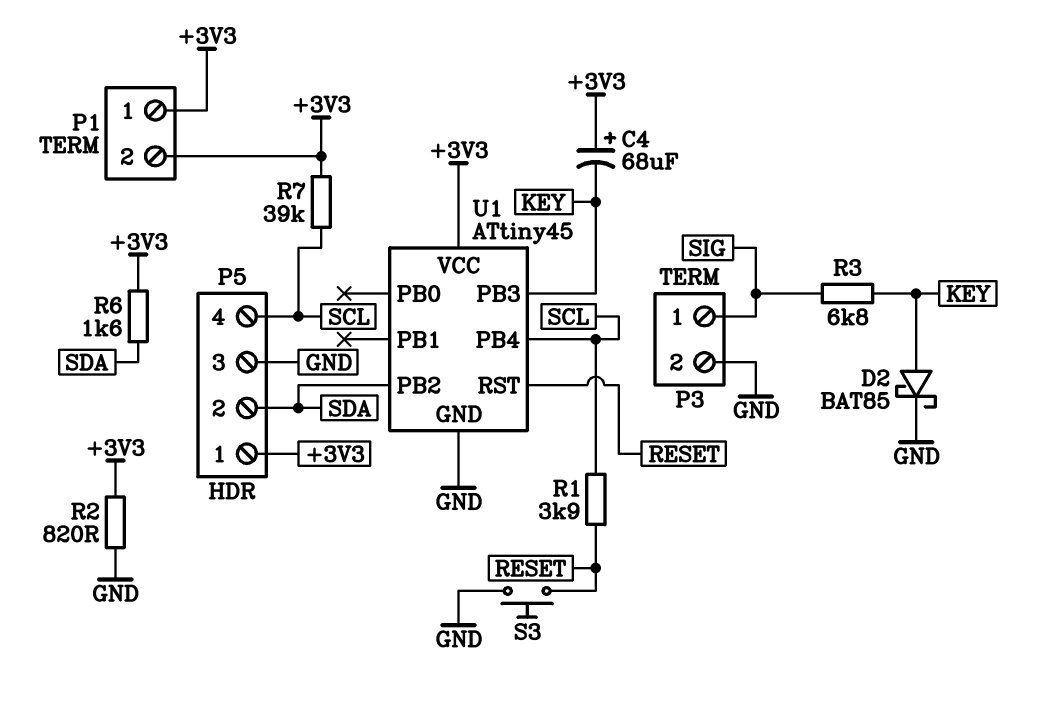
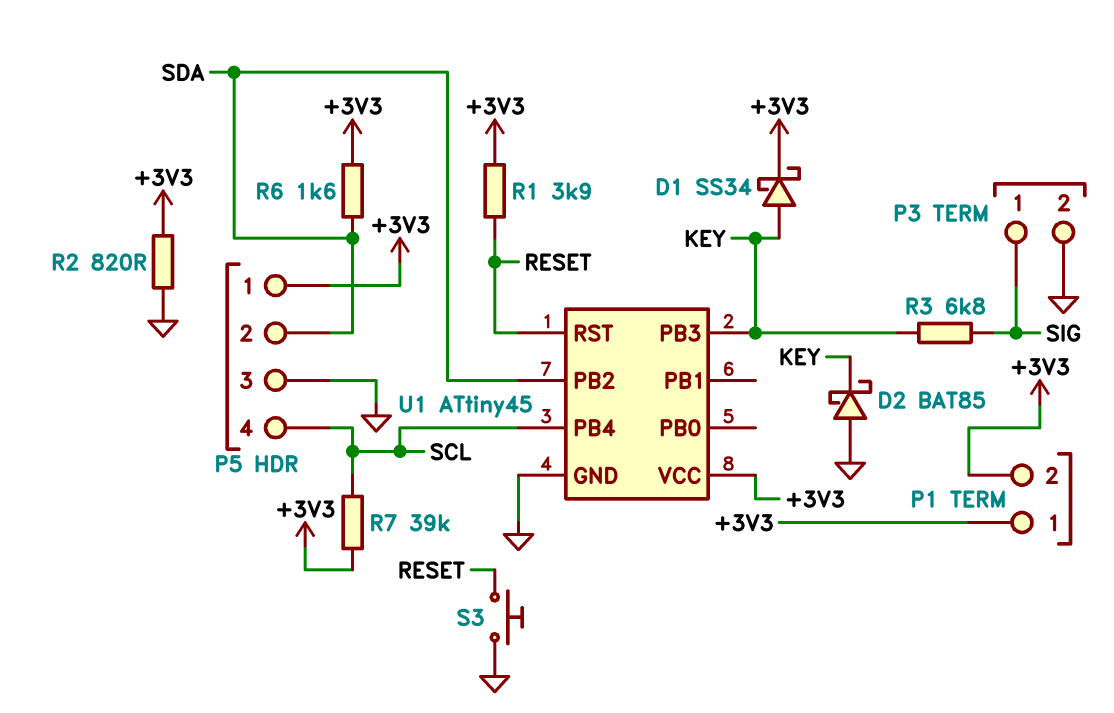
C4: 68uF (plus +3V3, minus KEY) -> none
D1: none -> schottky SS34 (A KEY, K +3V3)
D2: schottky BAT85 (A KEY, K GND) -> schottky BAT85 (A GND, K KEY)
R1: 3.9k (RESET, SCL) -> 3.9k (+3V3, RESET)

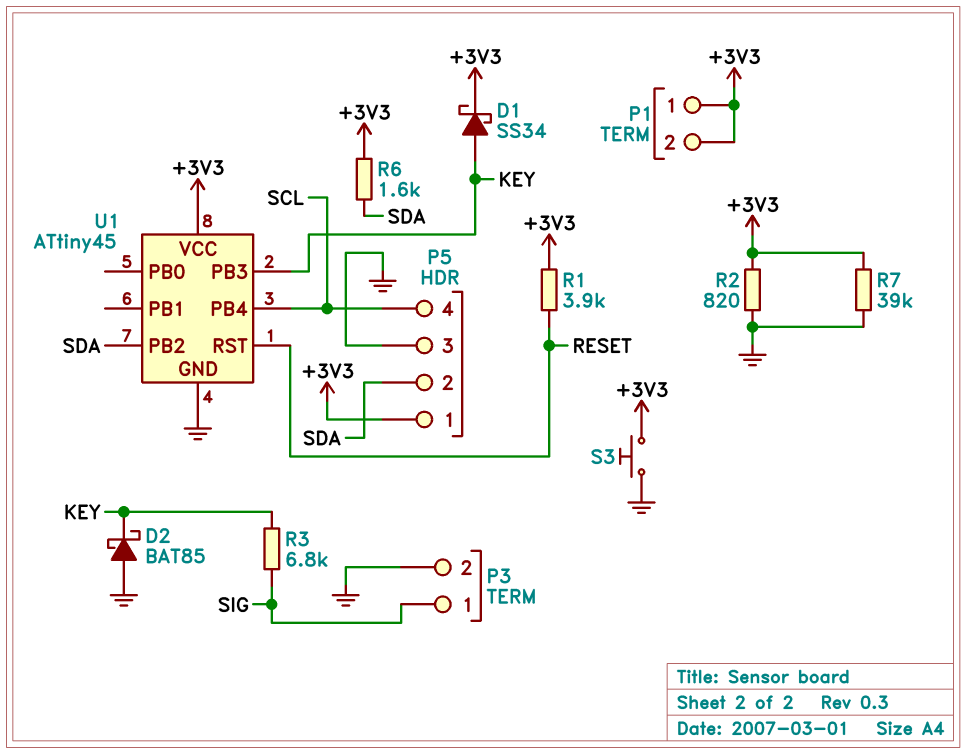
R7: 39k (+3V3, SCL) -> 39k (+3V3, GND)
S3: button (GND, RESET) -> button (+3V3, GND)

